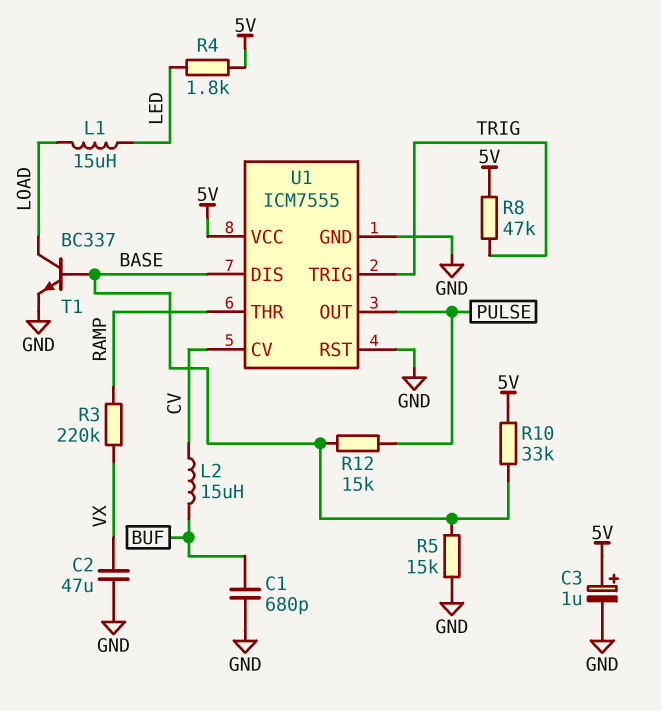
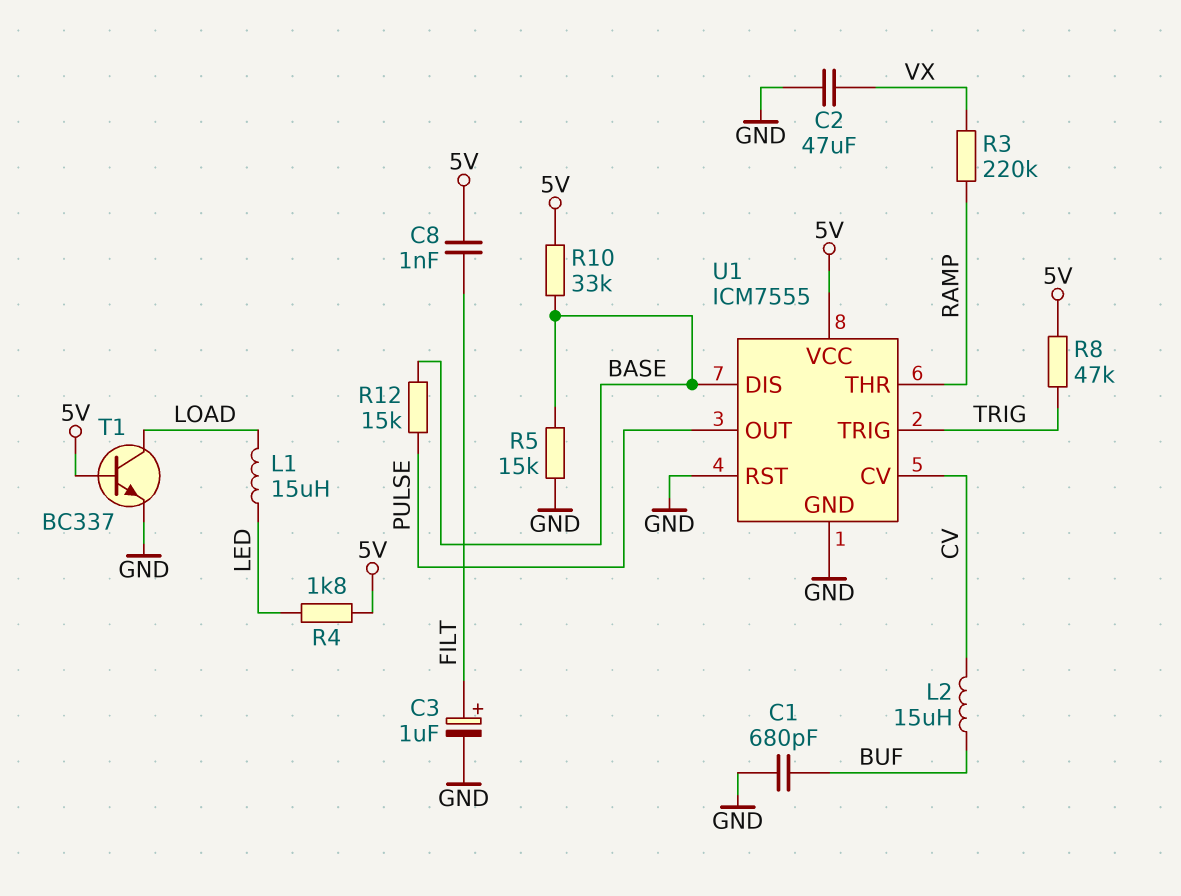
C3: 1uF (plus 5V, minus GND) -> 1uF (plus FILT, minus GND)
C8: none -> 1nF (5V, FILT)
T1: NPN BC337 (B BASE, C LOAD, E GND) -> NPN BC337 (B 5V, C LOAD, E GND)

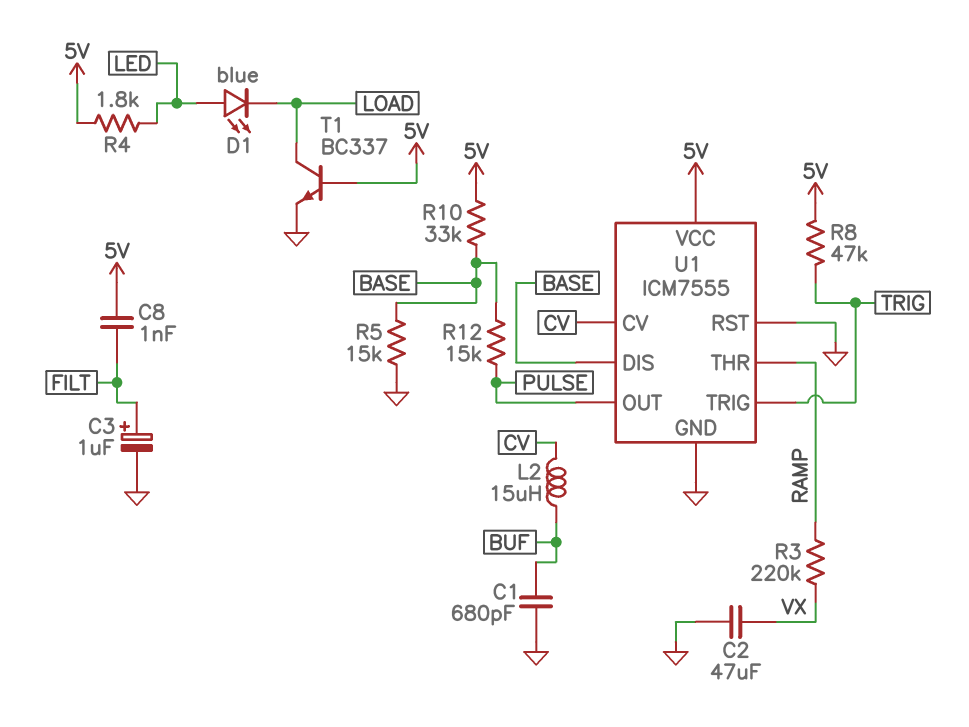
D1: none -> LED blue (A LED, K LOAD)
L1: 15uH (LED, LOAD) -> none

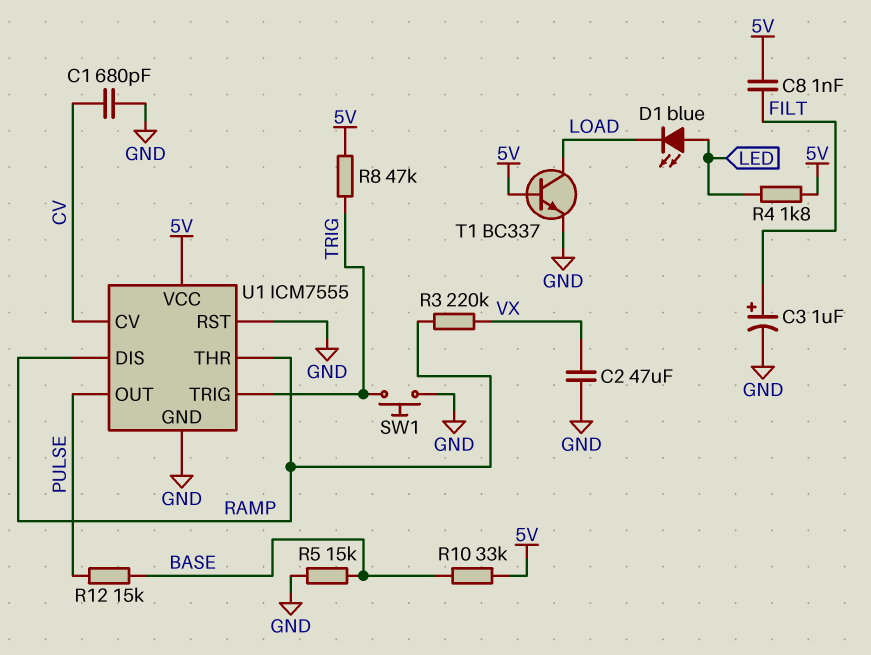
C1: 680pF (BUF, GND) -> 680pF (CV, GND)
L2: 15uH (BUF, CV) -> none
SW1: none -> button (GND, TRIG)
U1 pin DIS: BASE -> RAMP

